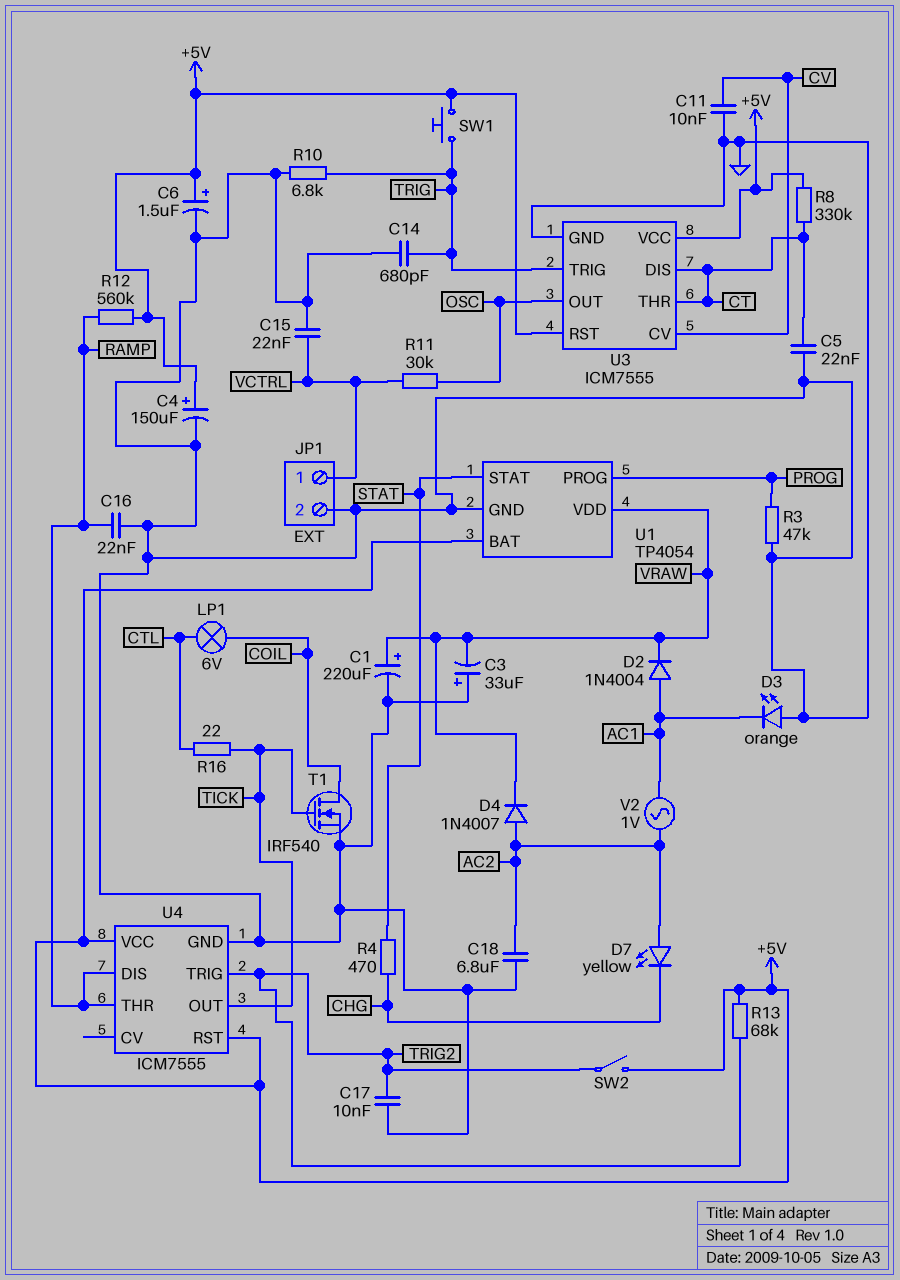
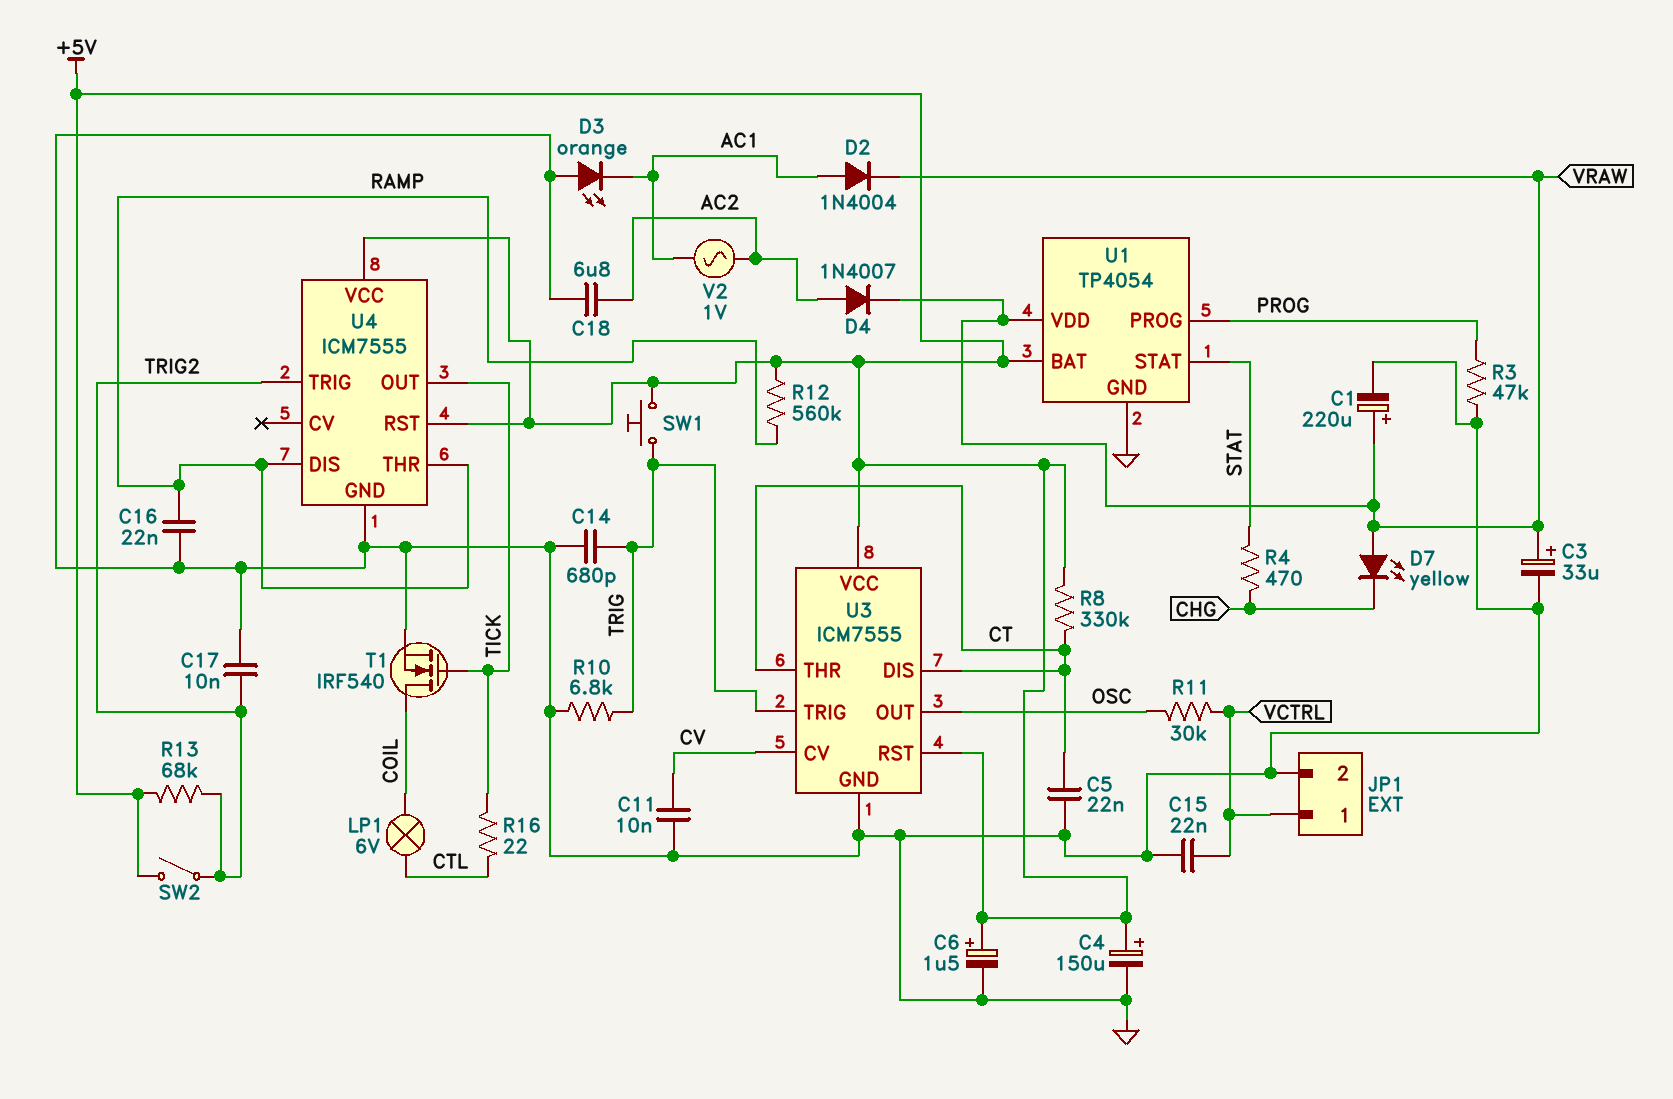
C3: 33uF (plus GND, minus VRAW) -> 33uF (plus VRAW, minus GND)
D7: LED yellow (A AC2, K CHG) -> LED yellow (A VRAW, K CHG)

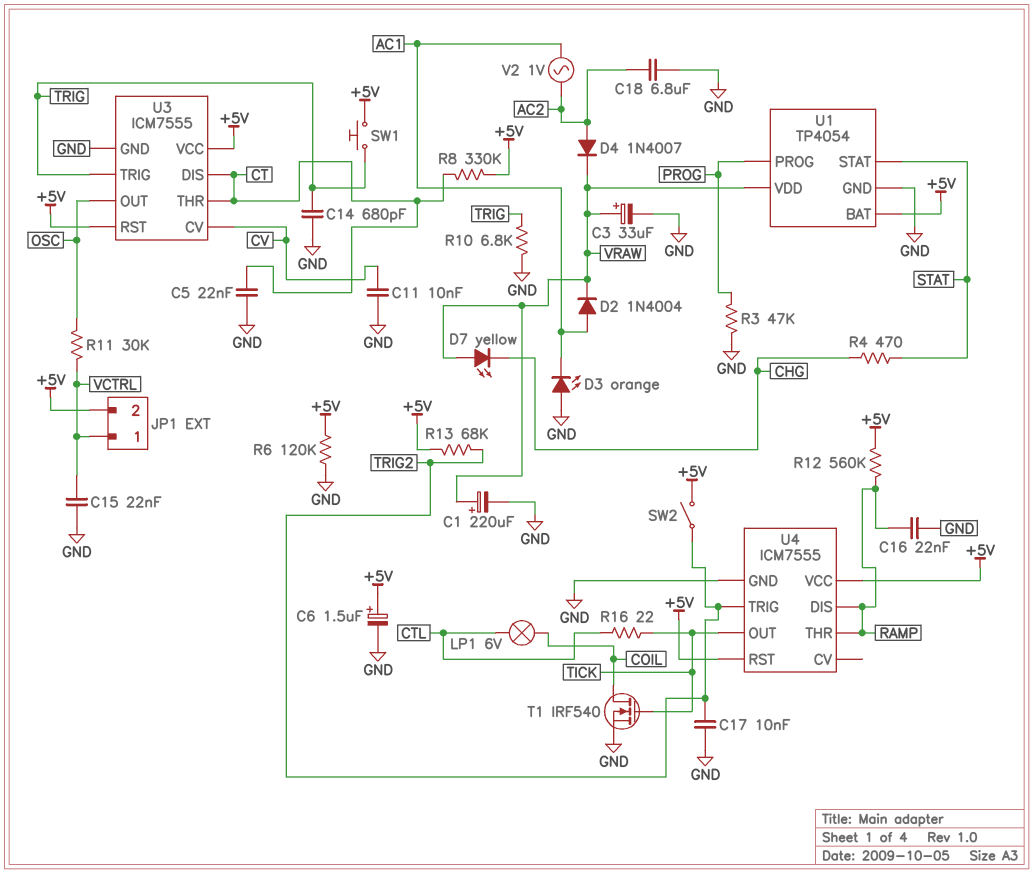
C4: 150uF (plus +5V, minus GND) -> none
JP1 pin 2: GND -> +5V
R6: none -> 120k (+5V, GND)

